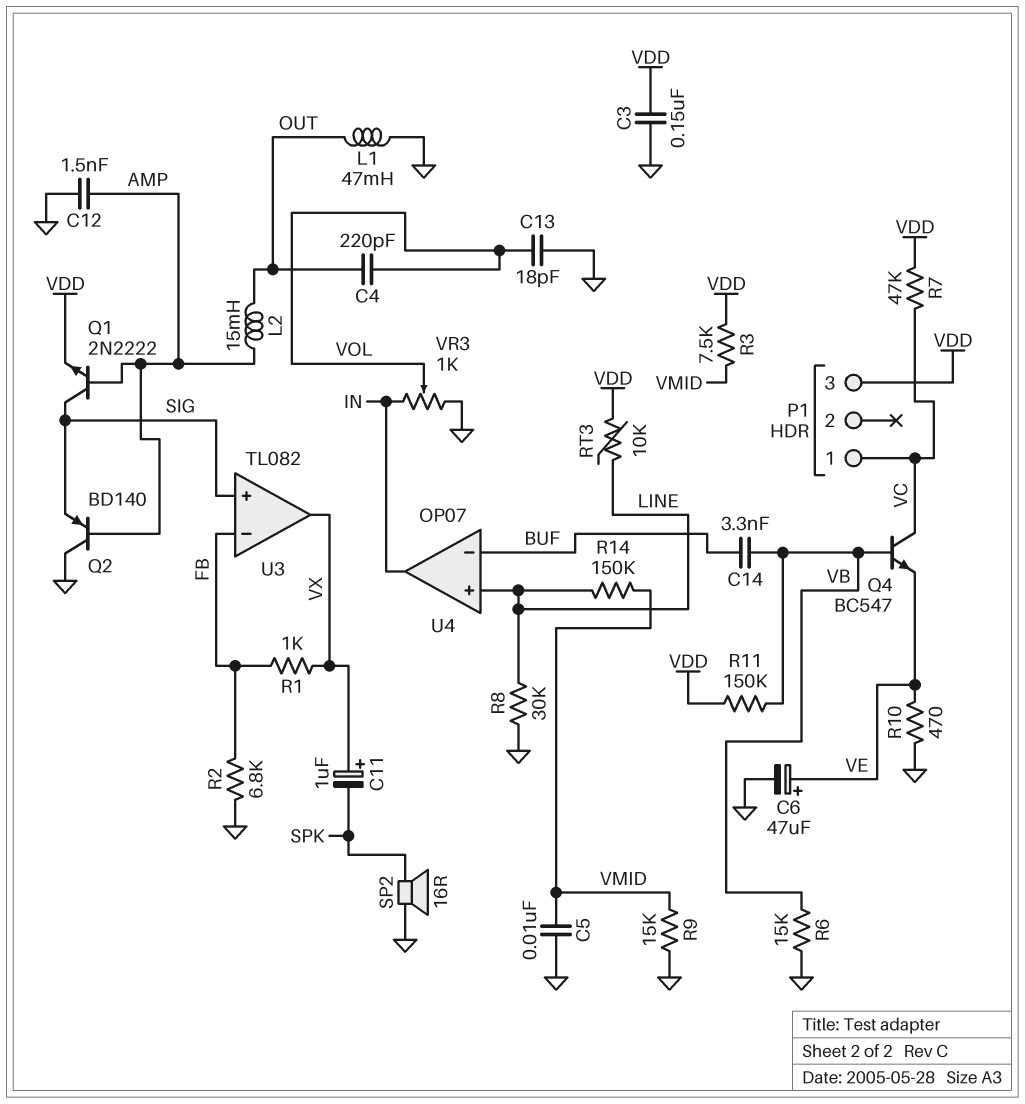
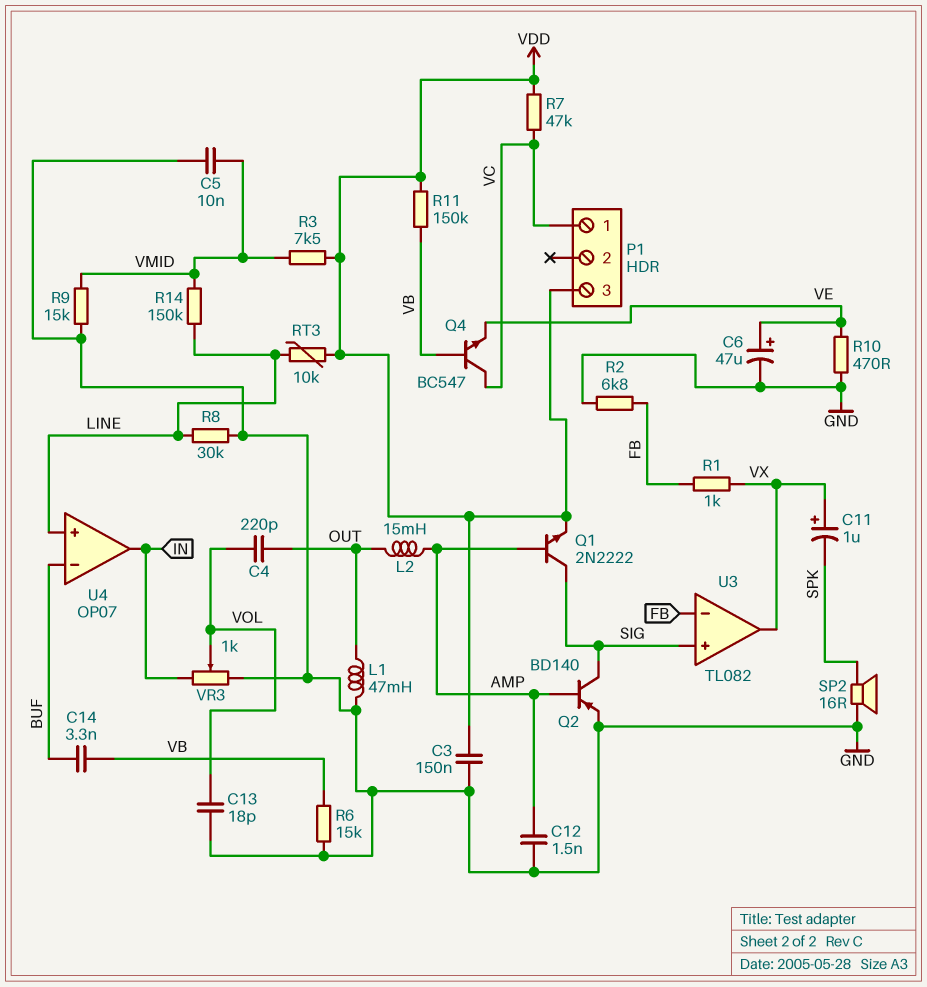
Q2: PNP BD140 (B AMP, C GND, E SIG) -> PNP BD140 (B AMP, C SIG, E GND)

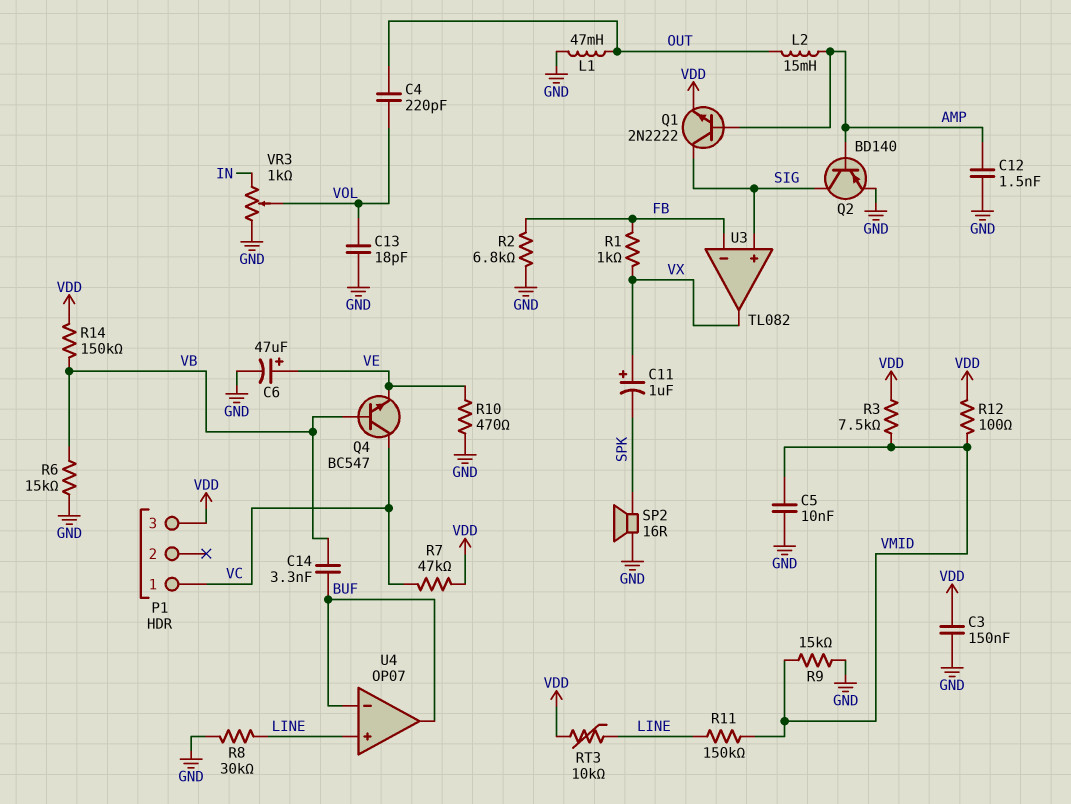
R11: 150k (VB, VDD) -> 150k (LINE, VMID)
R12: none -> 100 (VDD, VMID)
R14: 150k (LINE, VMID) -> 150k (VB, VDD)
U4 pin out: IN -> BUF

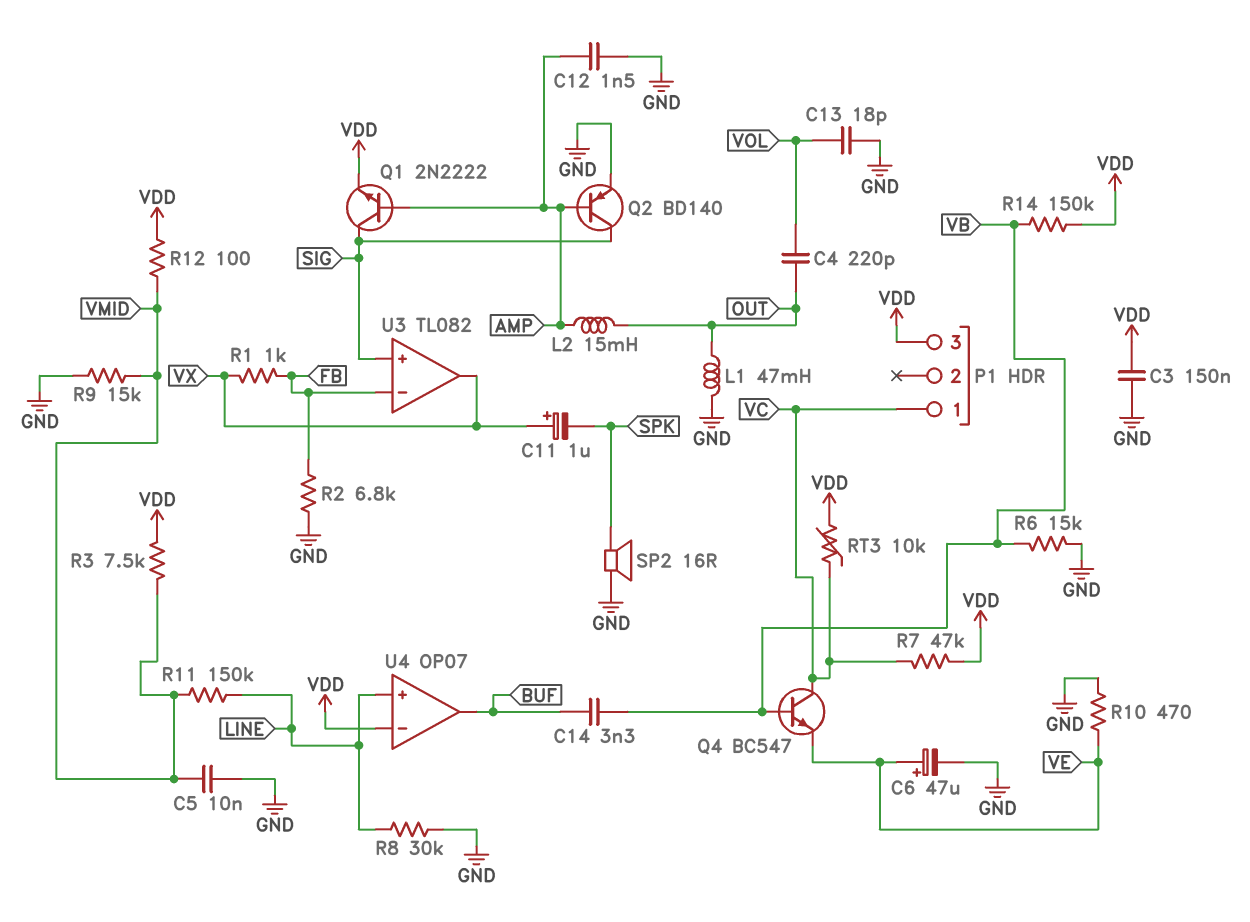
RT3: 10k (LINE, VDD) -> 10k (VC, VDD)
U4 pin in-: BUF -> VDD
VR3: 1k (GND, IN, wiper VOL) -> none

